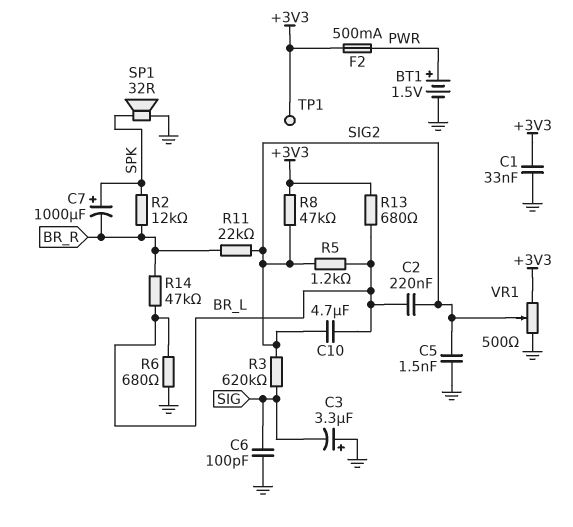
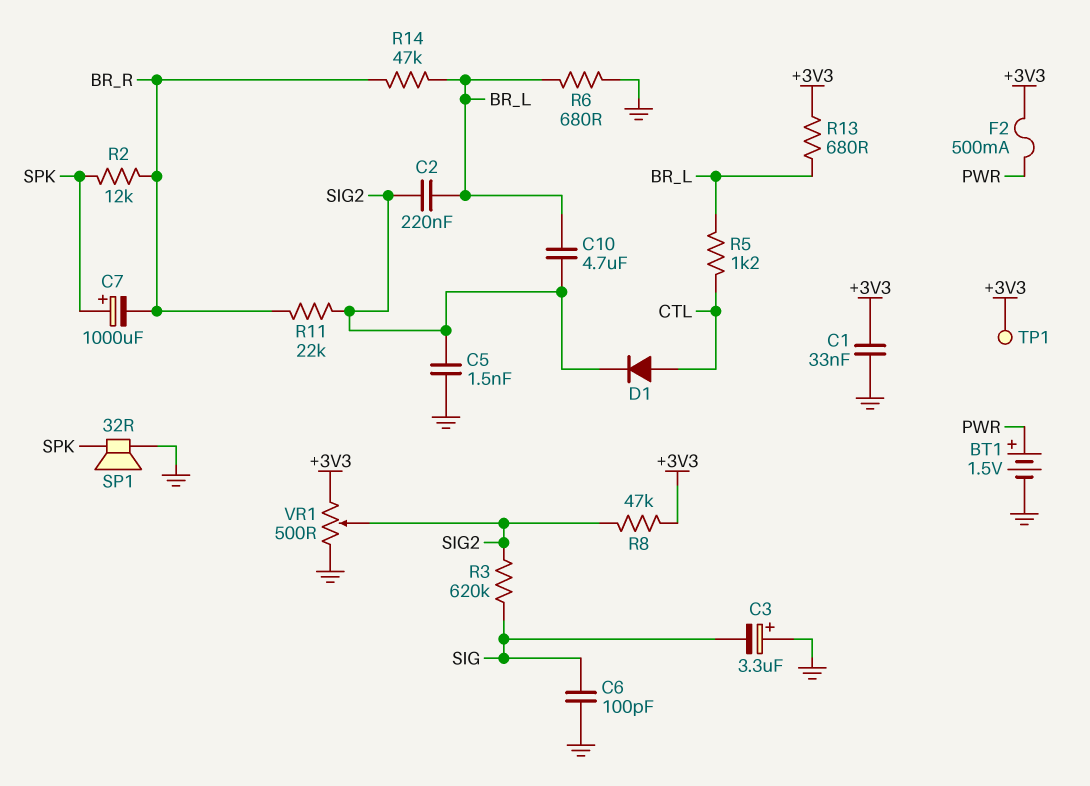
D1: none -> diode (A CTL, K SIG2)
R5: 1.2k (BR_L, SIG2) -> 1.2k (BR_L, CTL)

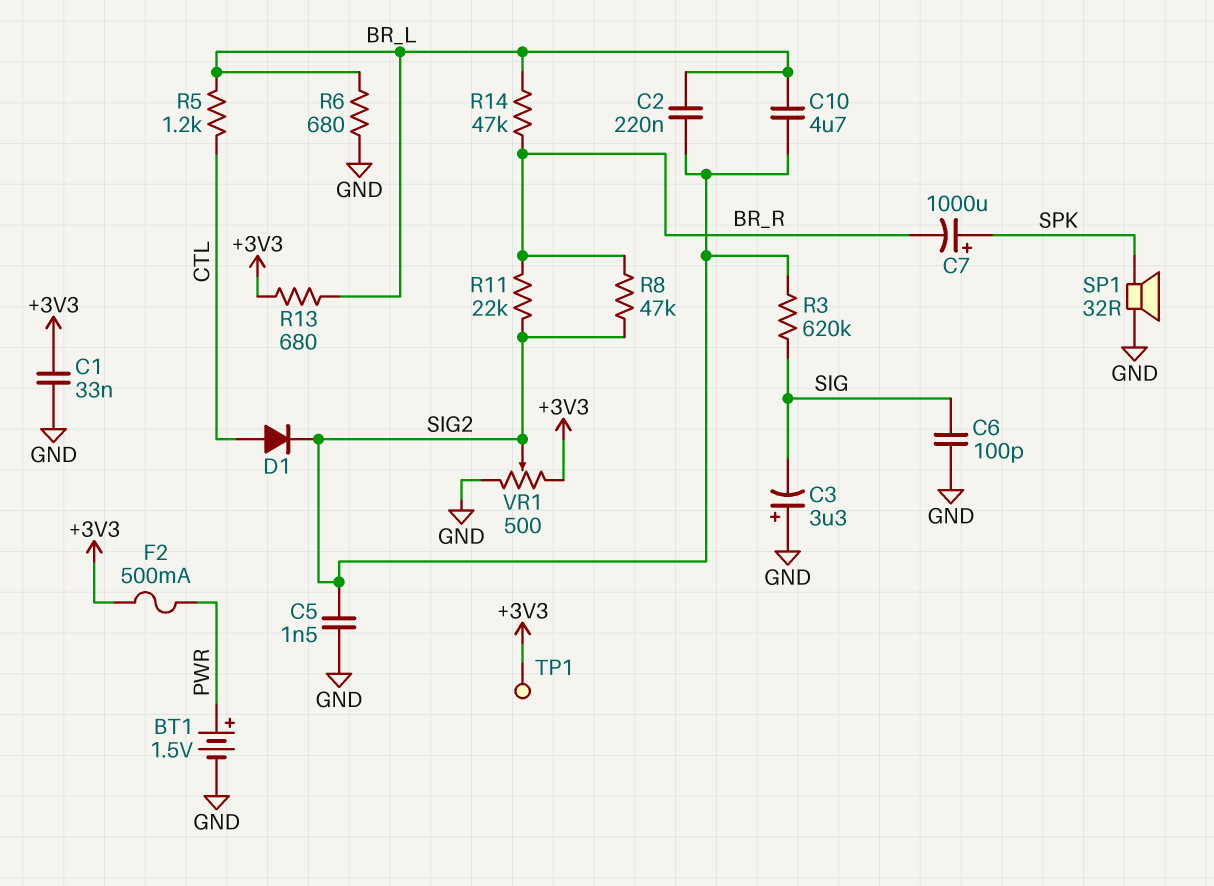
R2: 12k (BR_R, SPK) -> none
R8: 47k (+3V3, SIG2) -> 47k (BR_R, SIG2)

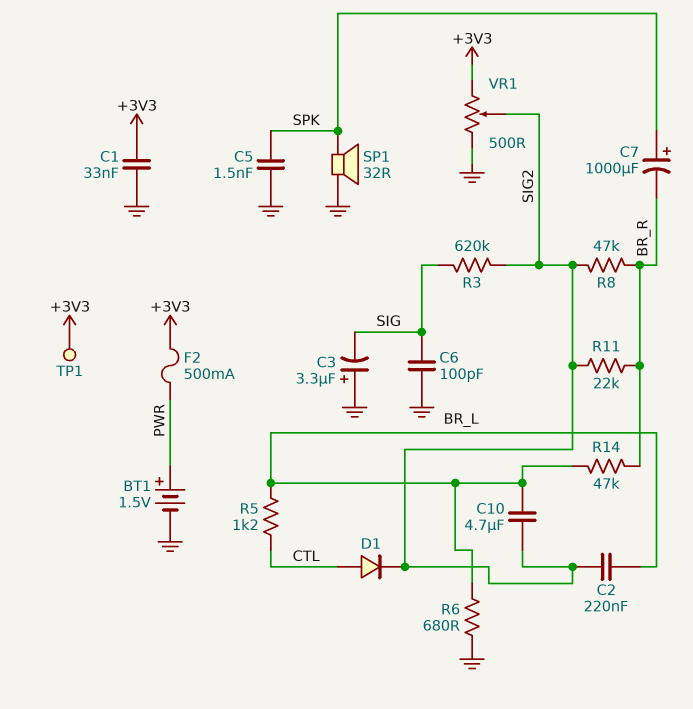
C5: 1.5nF (GND, SIG2) -> 1.5nF (GND, SPK)
R13: 680 (+3V3, BR_L) -> none

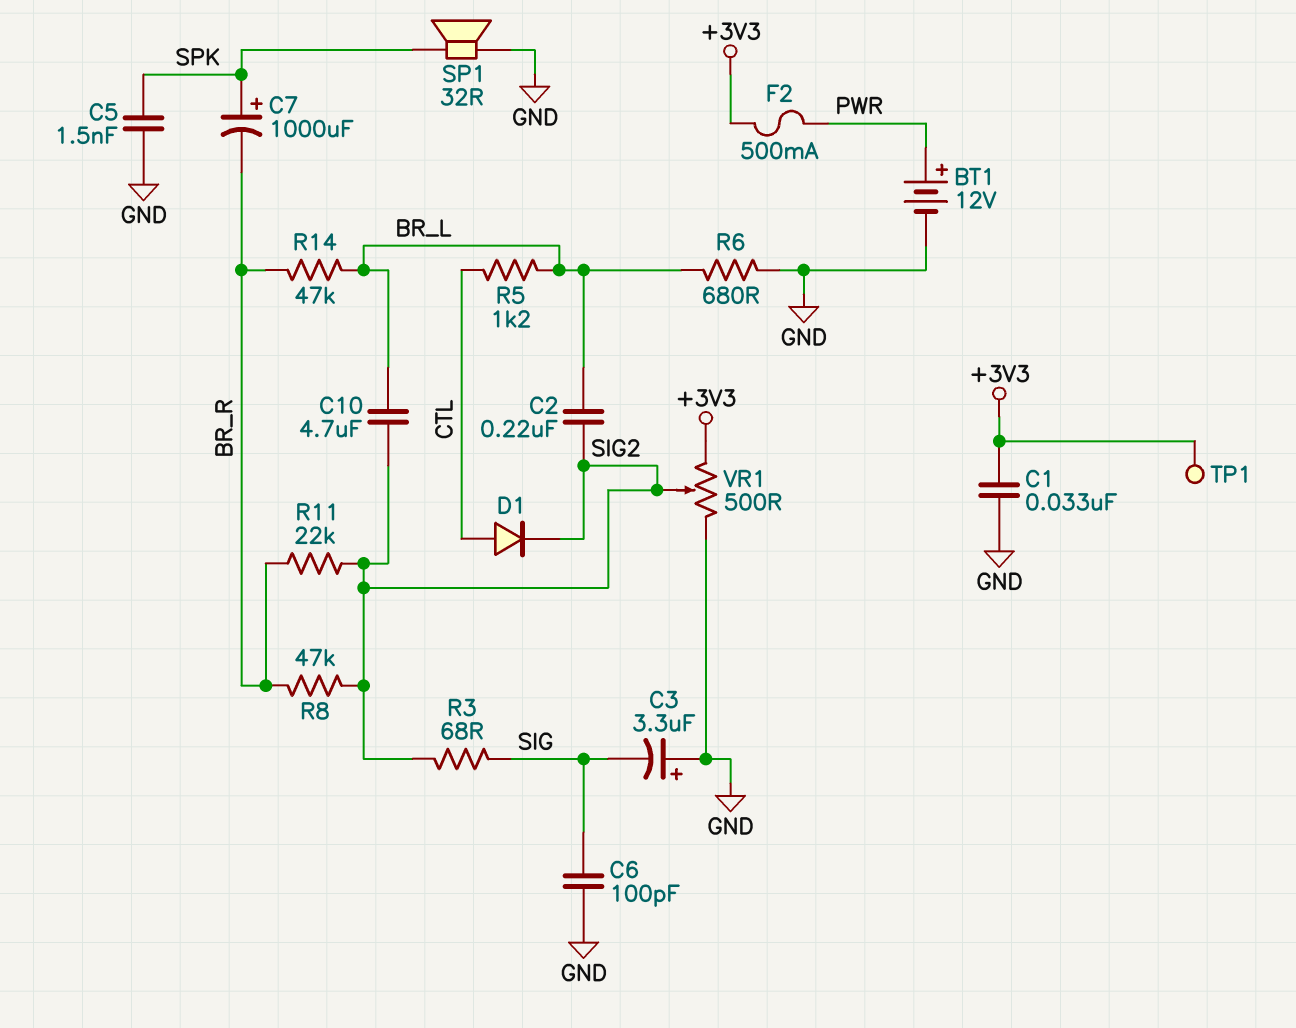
BT1: 1.5V (plus PWR, minus GND) -> 12V (plus PWR, minus GND)
R3: 620k (SIG, SIG2) -> 68 (SIG, SIG2)

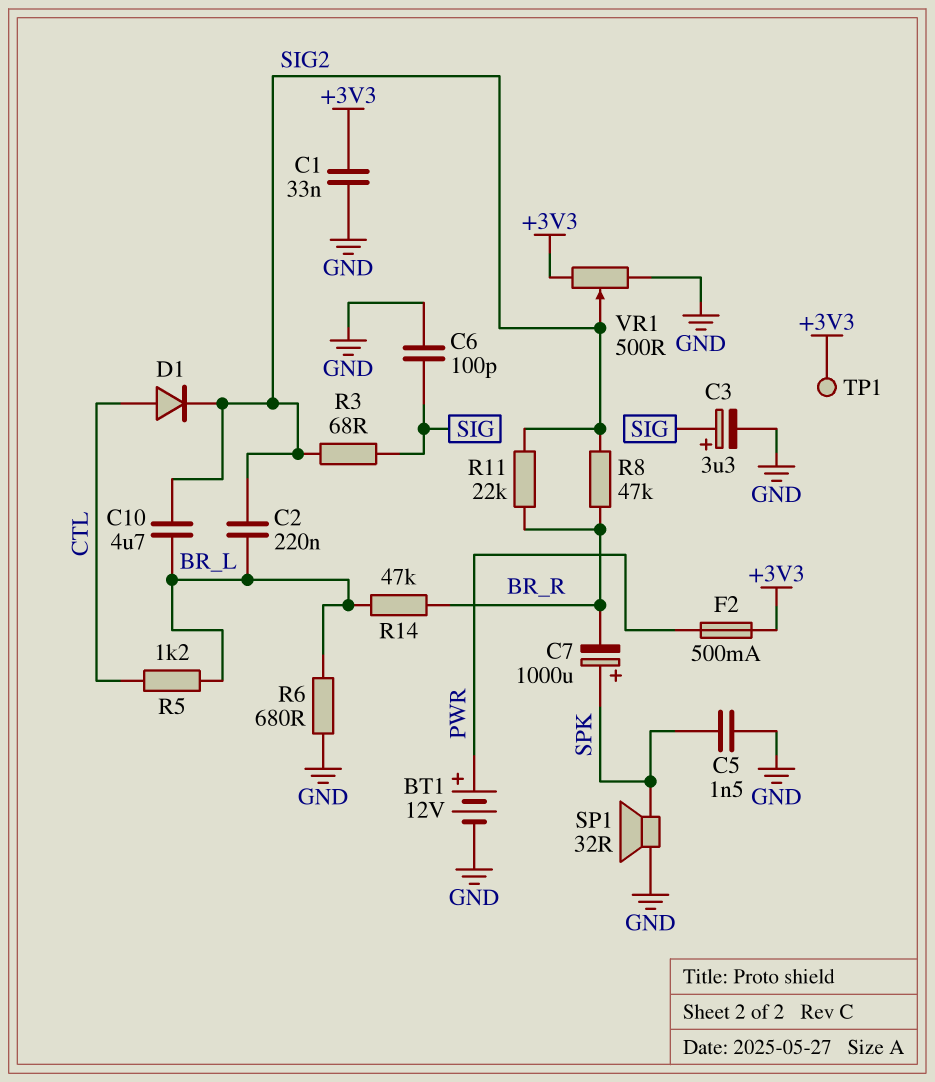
C3: 3.3uF (plus GND, minus SIG) -> 3.3uF (plus SIG, minus GND)

